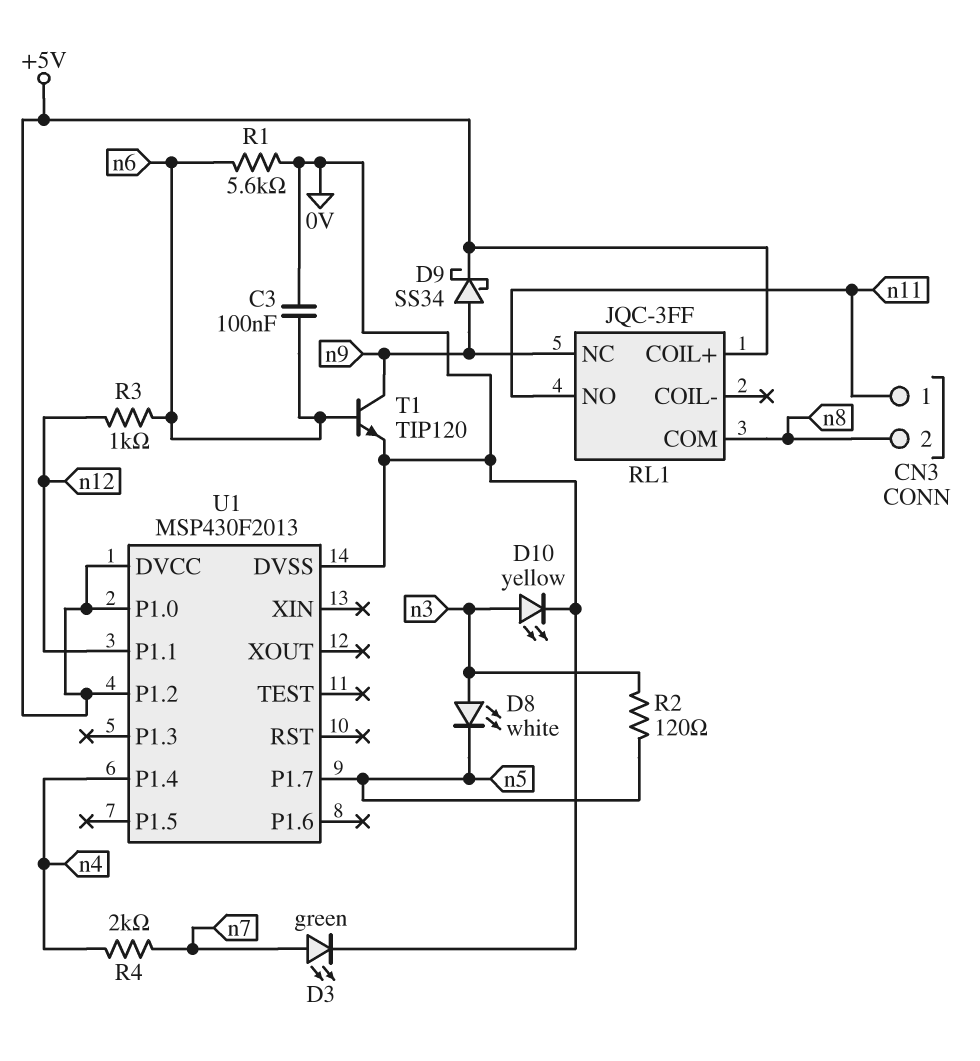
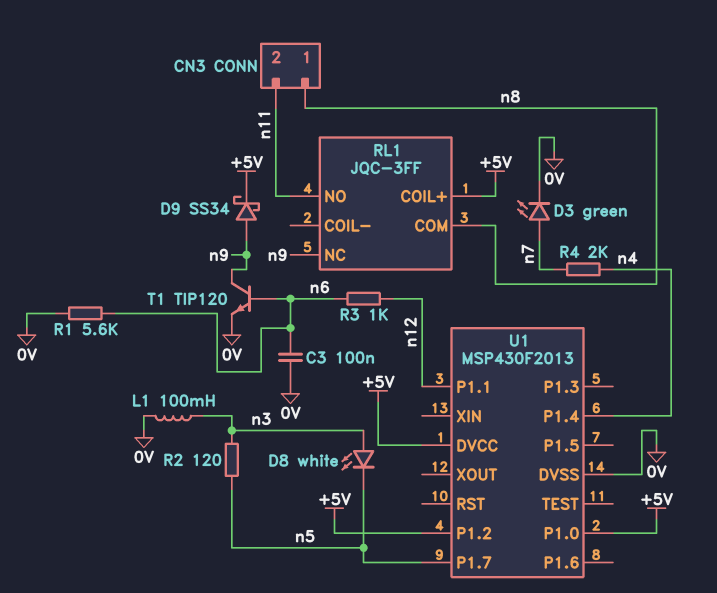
CN3 pin 1: n11 -> n8
CN3 pin 2: n8 -> n11
D10: LED yellow (A n3, K 0V) -> none
L1: none -> 100mH (0V, n3)

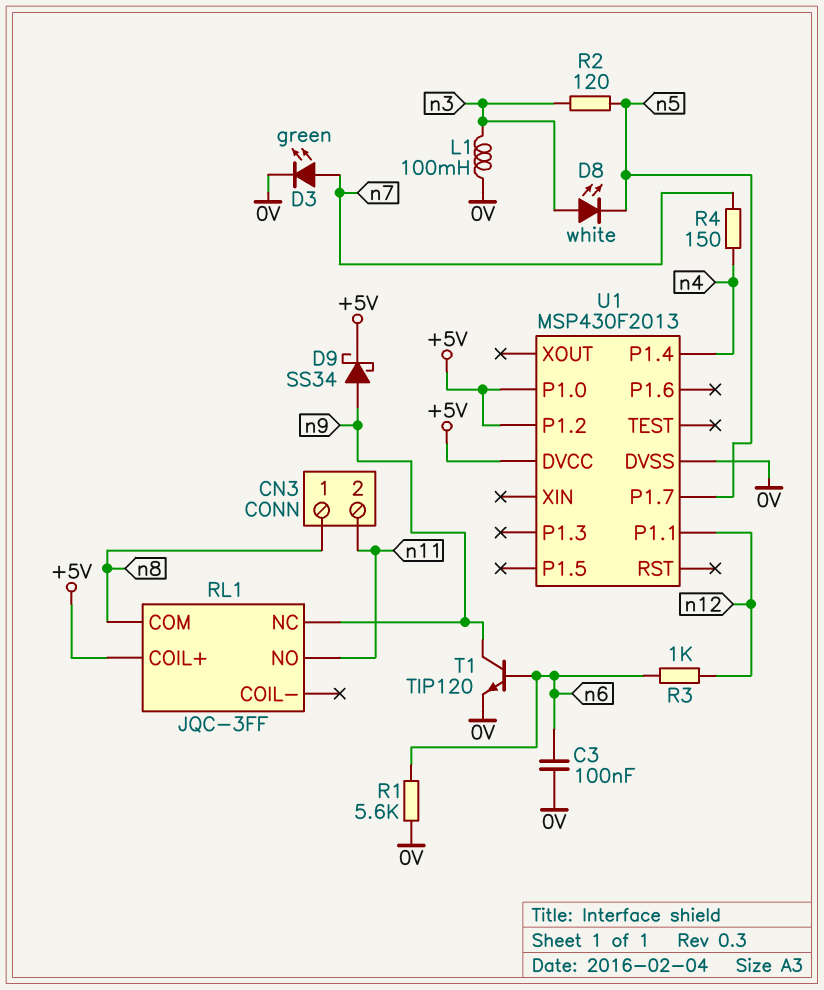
R4: 2k (n4, n7) -> 150 (n4, n7)

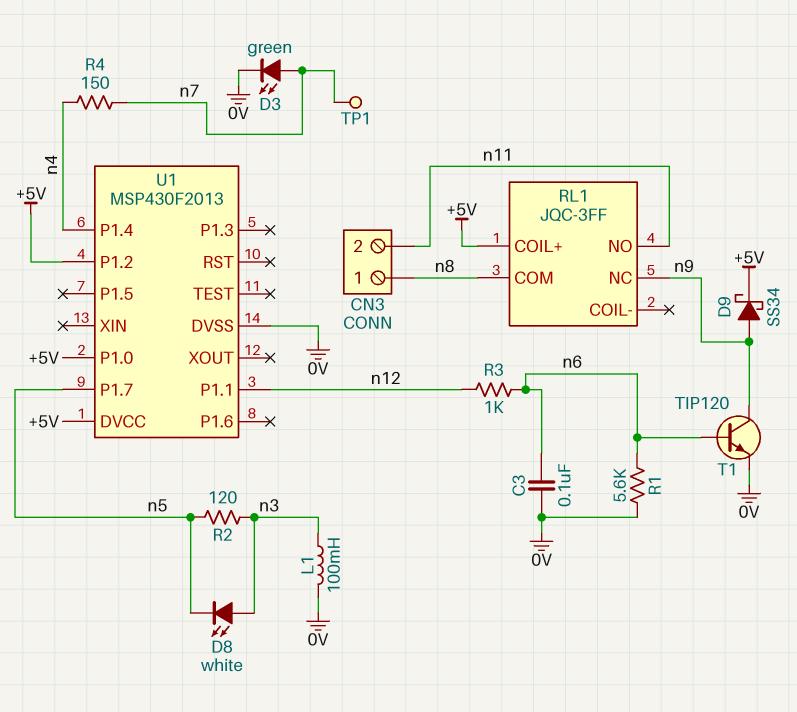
TP1: none -> test point (n7)

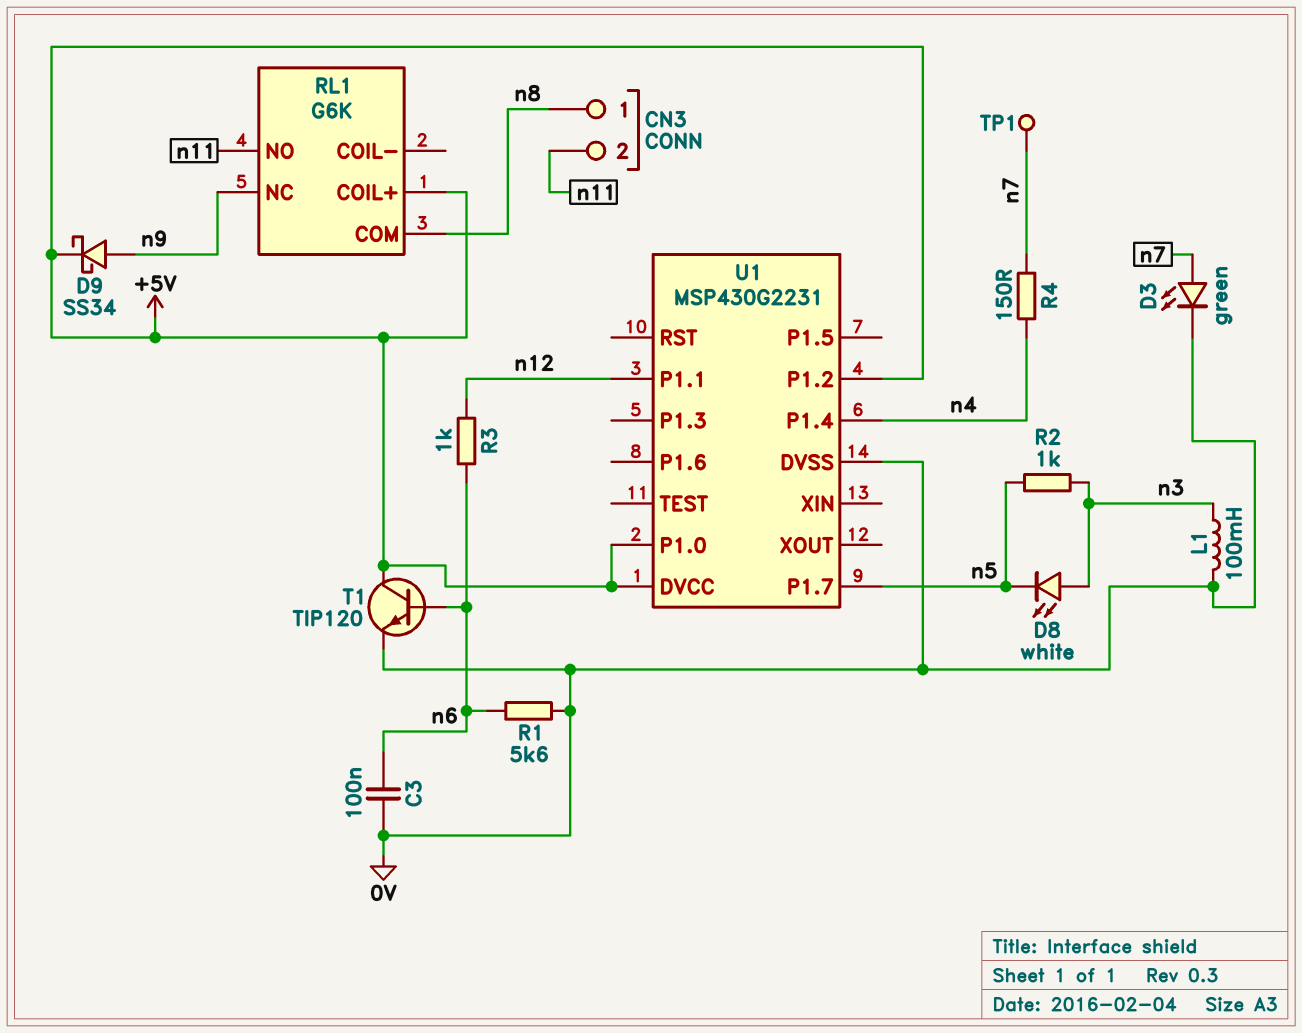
R2: 120 (n3, n5) -> 1k (n3, n5)
RL1: JQC-3FF -> G6K
T1: NPN TIP120 (B n6, C n9, E 0V) -> NPN TIP120 (B n6, C +5V, E 0V)
U1: MSP430F2013 -> MSP430G2231

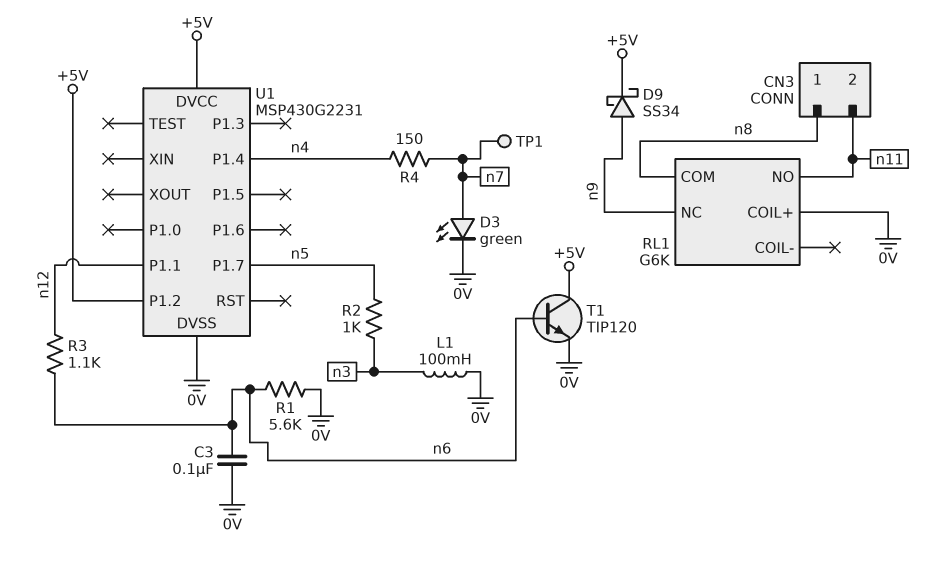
D8: LED white (A n3, K n5) -> none
R3: 1k (n6, n12) -> 1.1k (n6, n12)
RL1 pin COIL+: +5V -> 0V
U1 pin P1.0: +5V -> none

